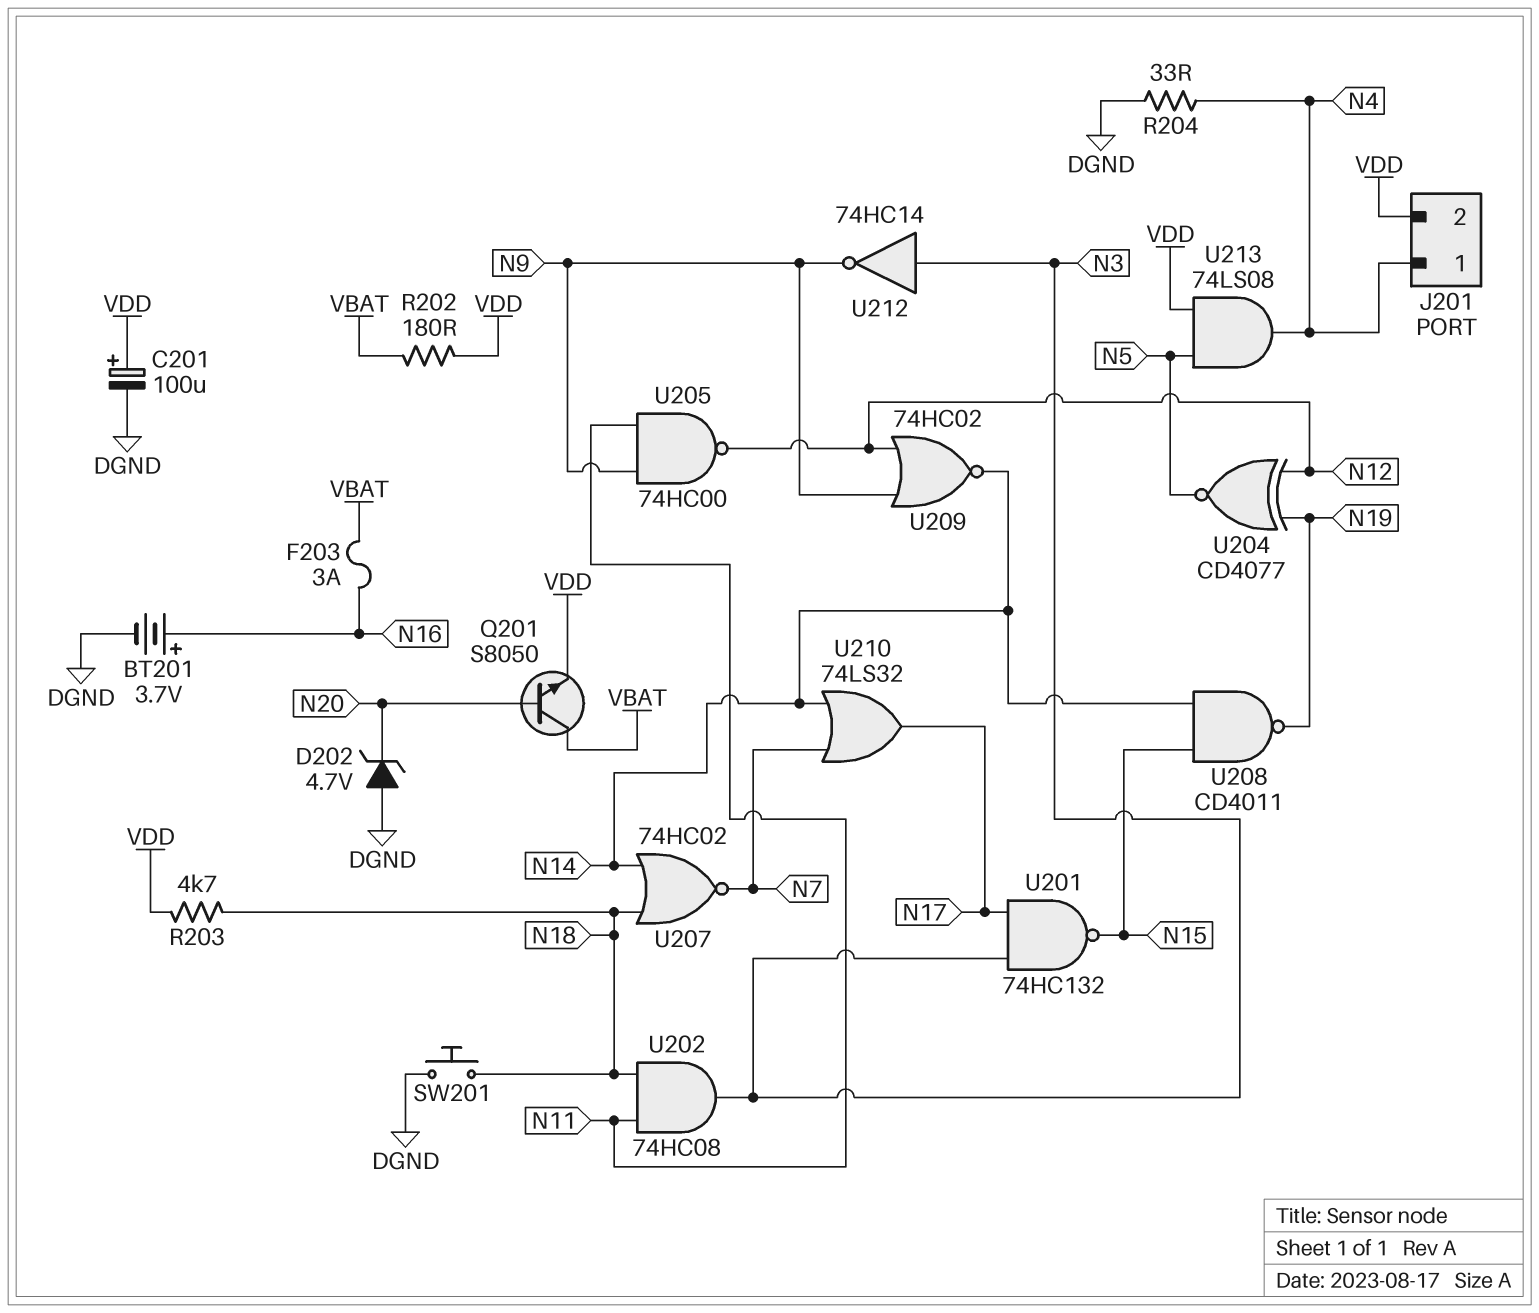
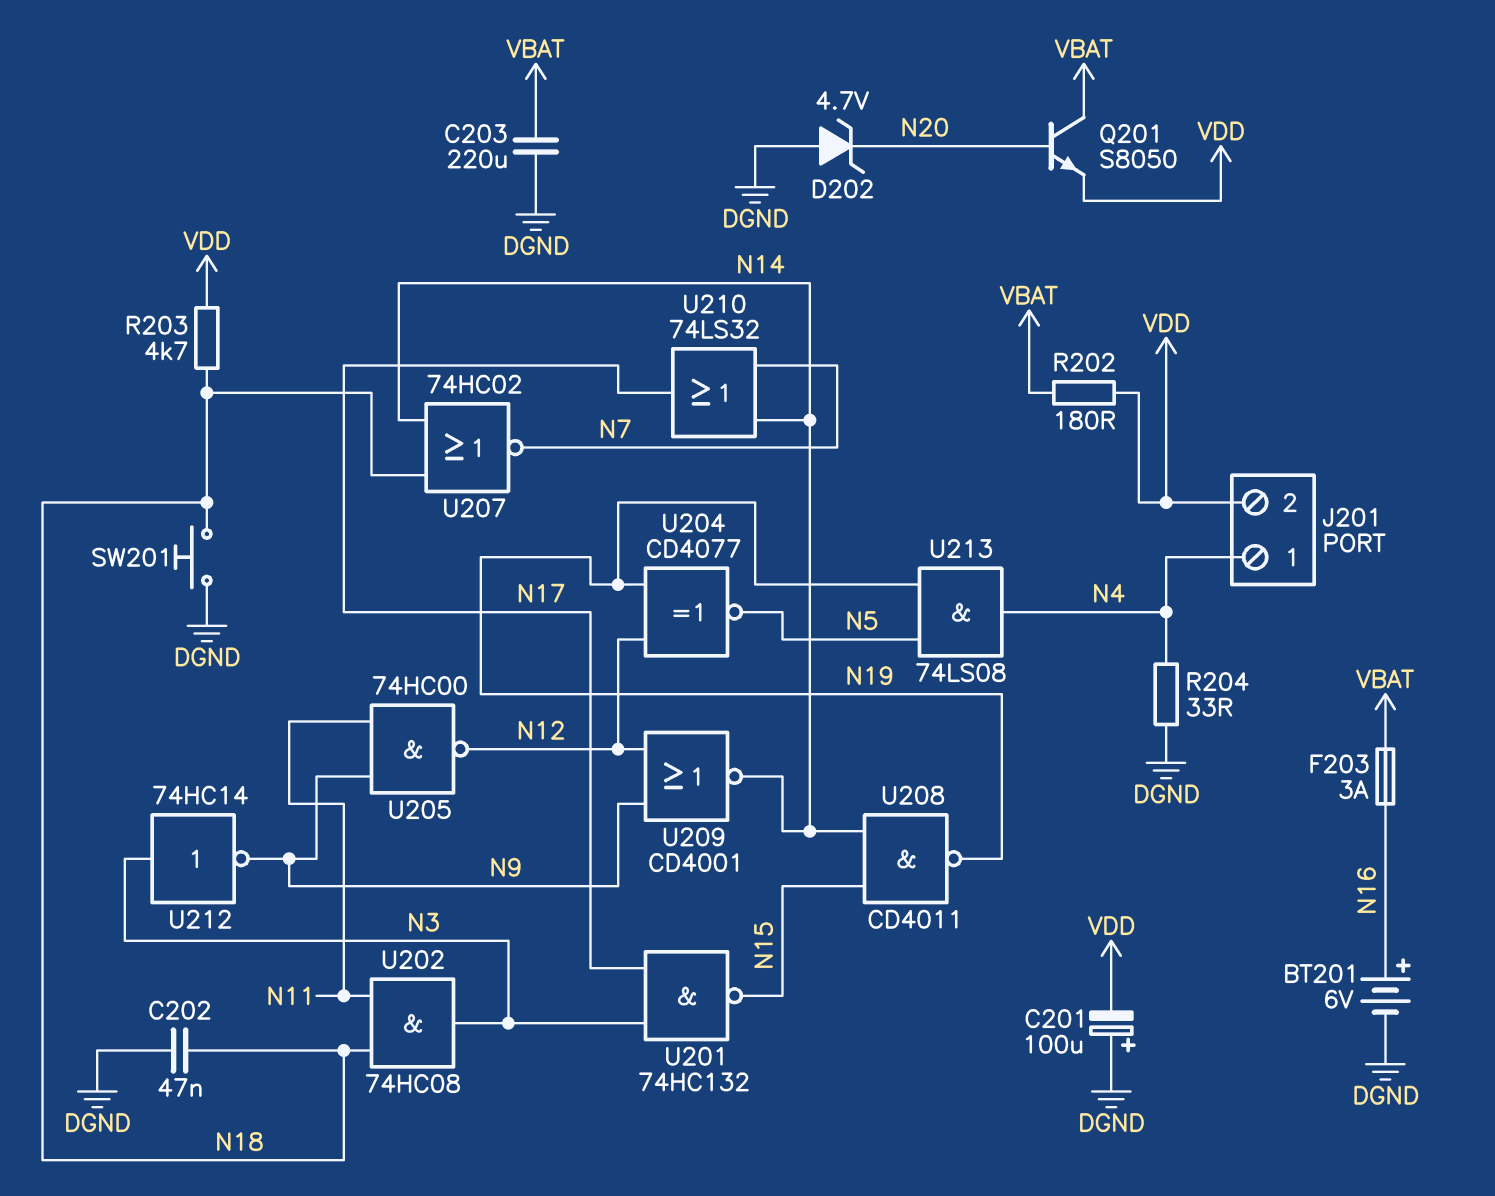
BT201: 3.7V (plus N16, minus DGND) -> 6V (plus N16, minus DGND)
C201: 100uF (plus VDD, minus DGND) -> 100uF (plus DGND, minus VDD)
C202: none -> 47nF (DGND, N18)
C203: none -> 220uF (DGND, VBAT)
U209: NOR 74HC02 (in N9, in N12, out N14) -> NOR CD4001 (in N9, in N12, out N14)
U213: AND 74LS08 (in N5, in VDD, out N4) -> AND 74LS08 (in N5, in N19, out N4)

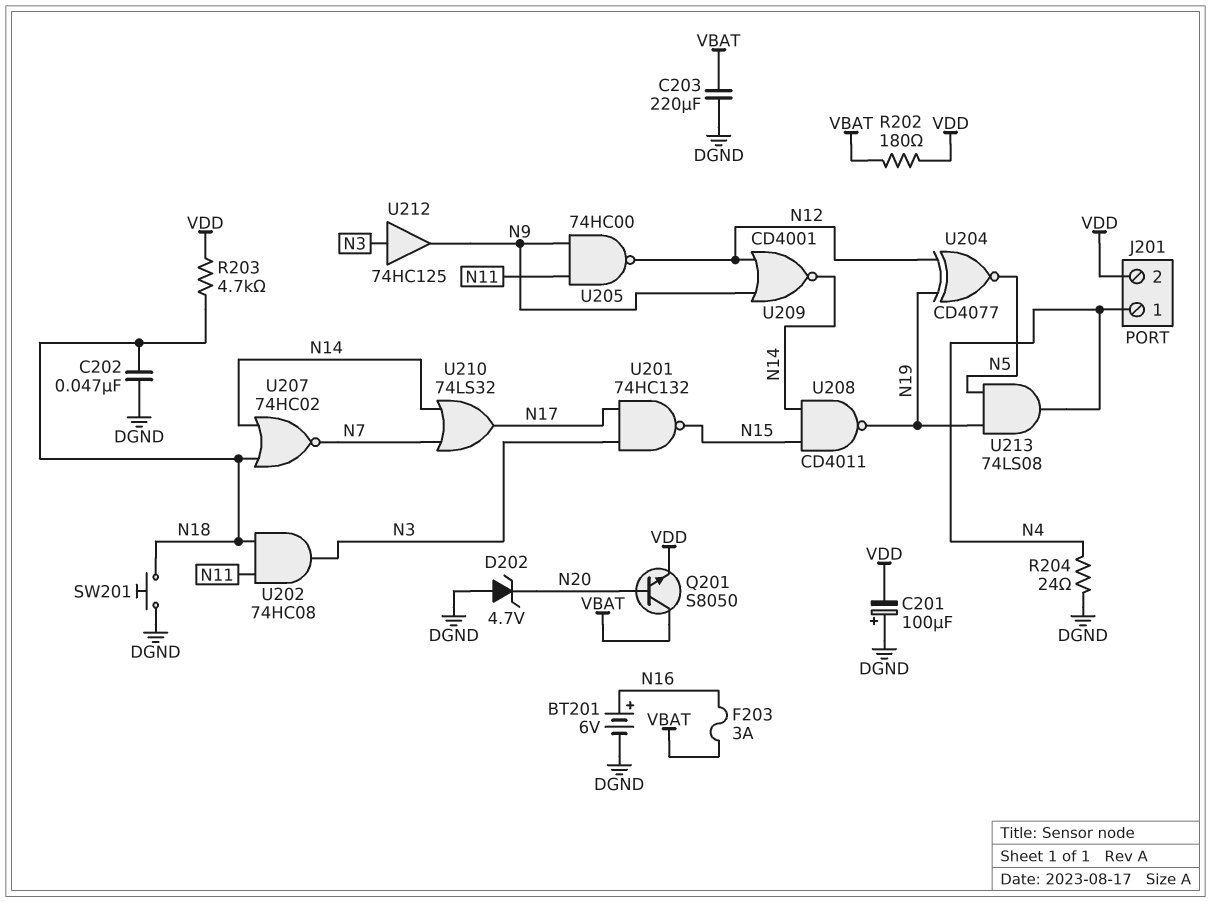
R204: 33 (DGND, N4) -> 24 (DGND, N4)
U212: NOT 74HC14 (in N3, out N9) -> buffer 74HC125 (in N3, out N9)

